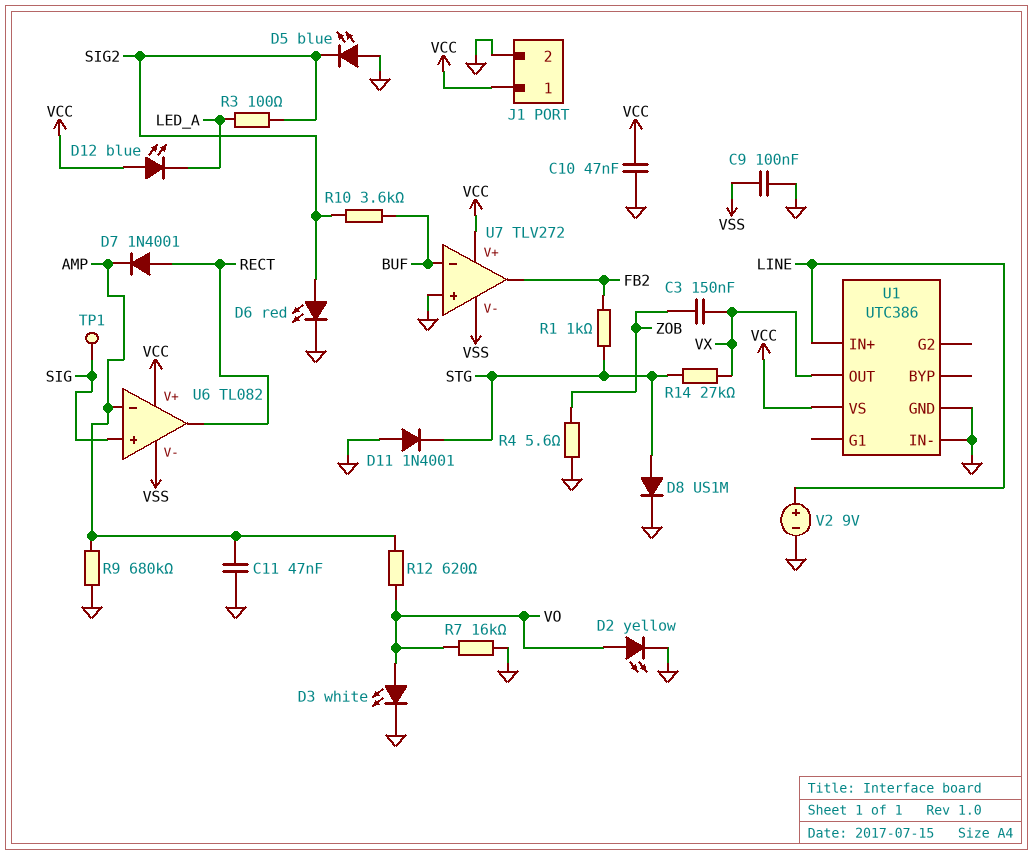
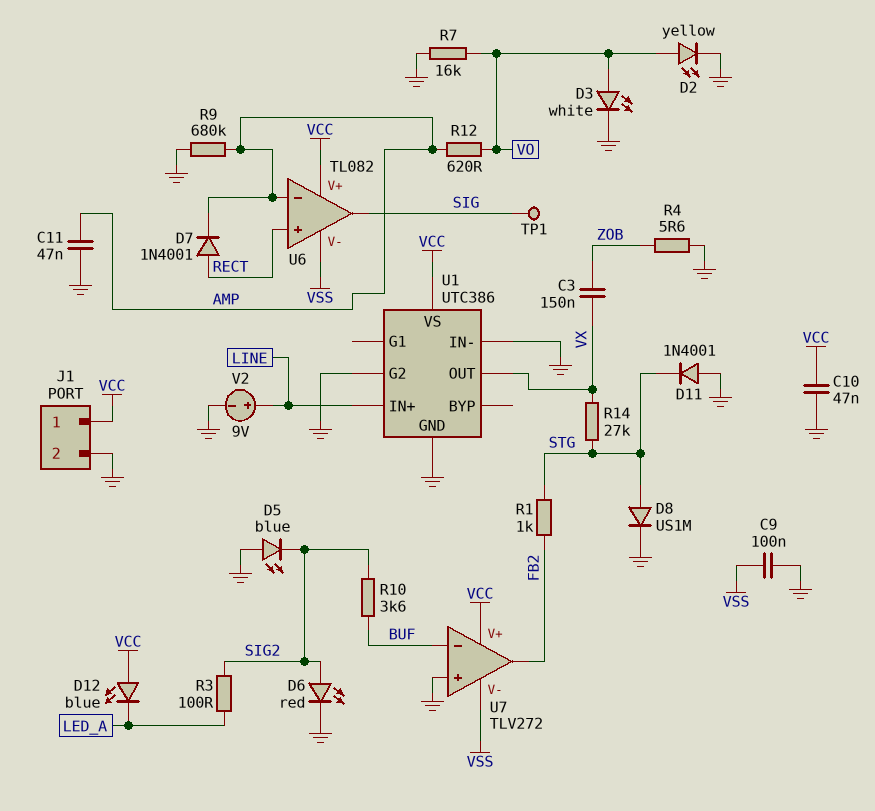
U1 pin G2: none -> GND
U6 pin in+: SIG -> RECT
U6 pin out: RECT -> SIG

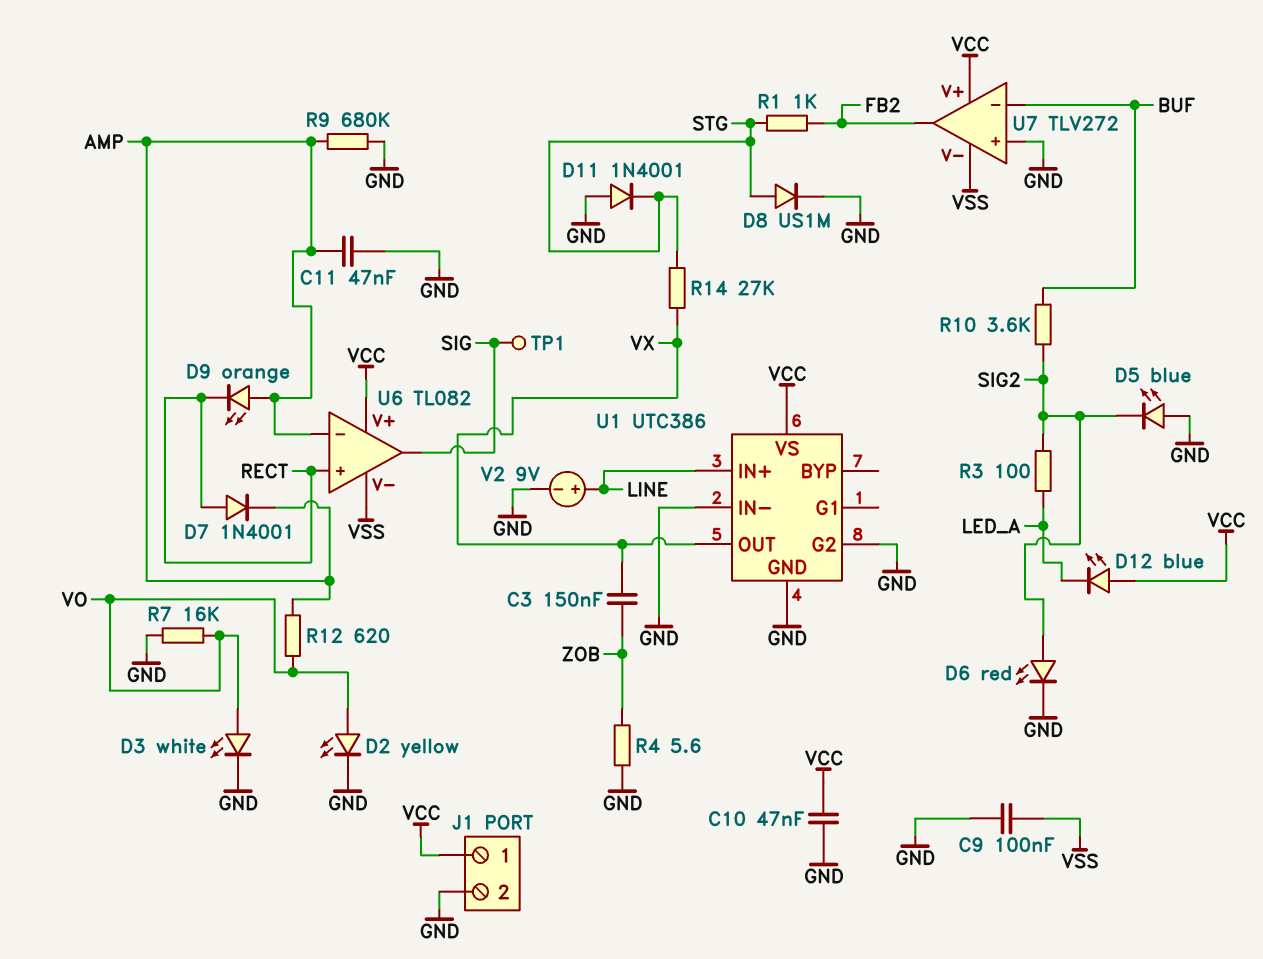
D9: none -> LED orange (A AMP, K RECT)

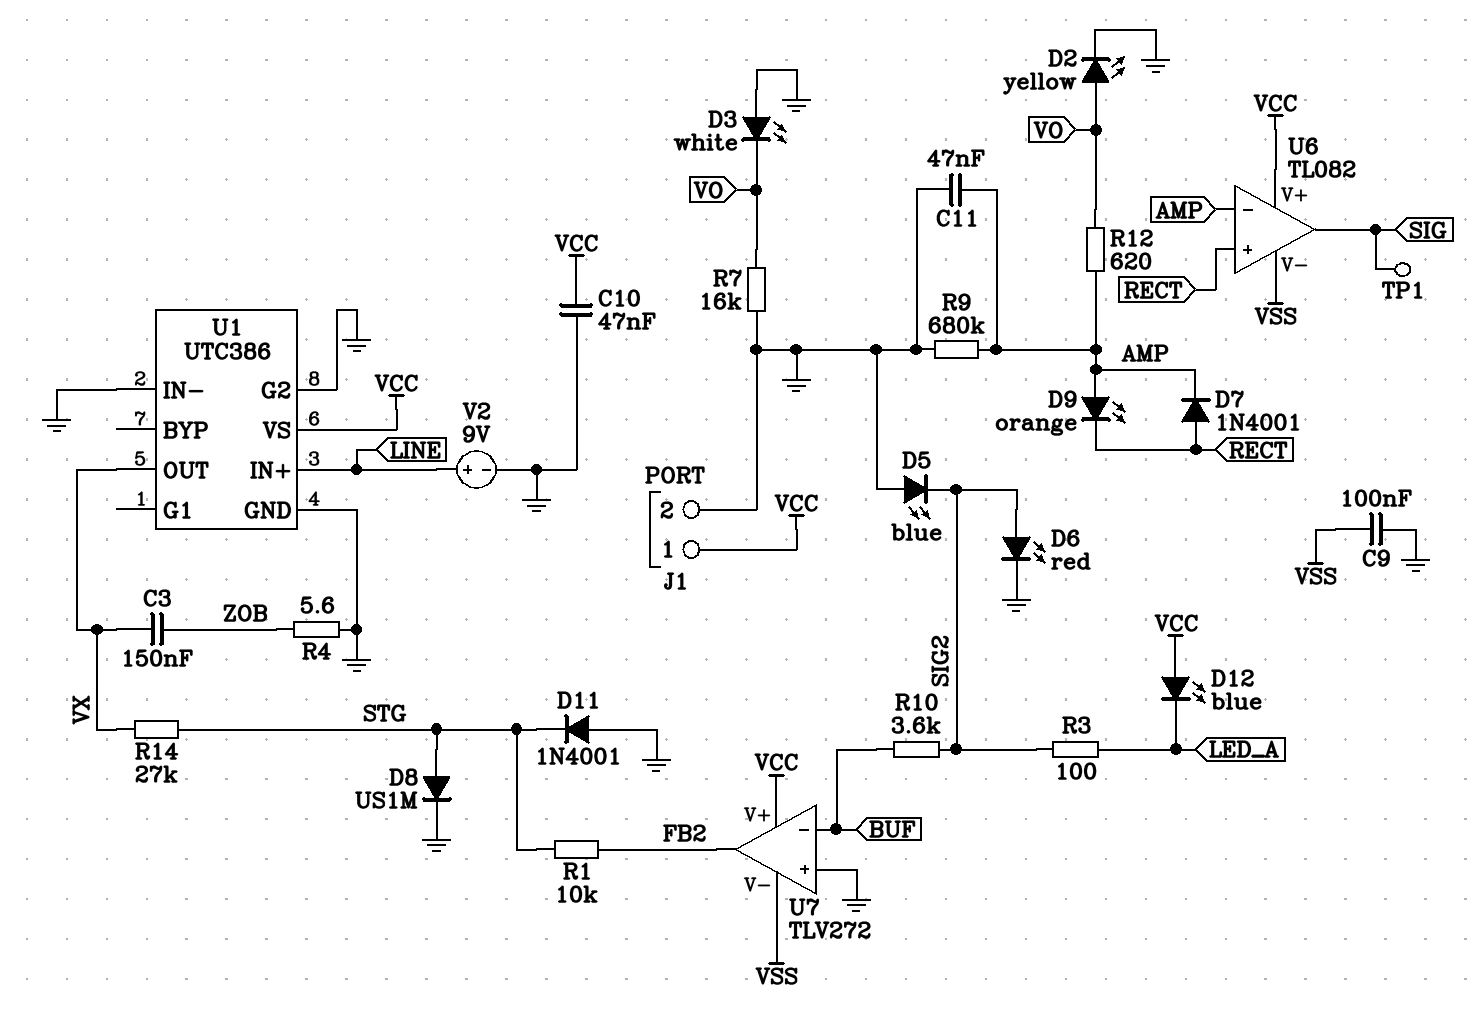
D3: LED white (A VO, K GND) -> LED white (A GND, K VO)
R1: 1k (FB2, STG) -> 10k (FB2, STG)

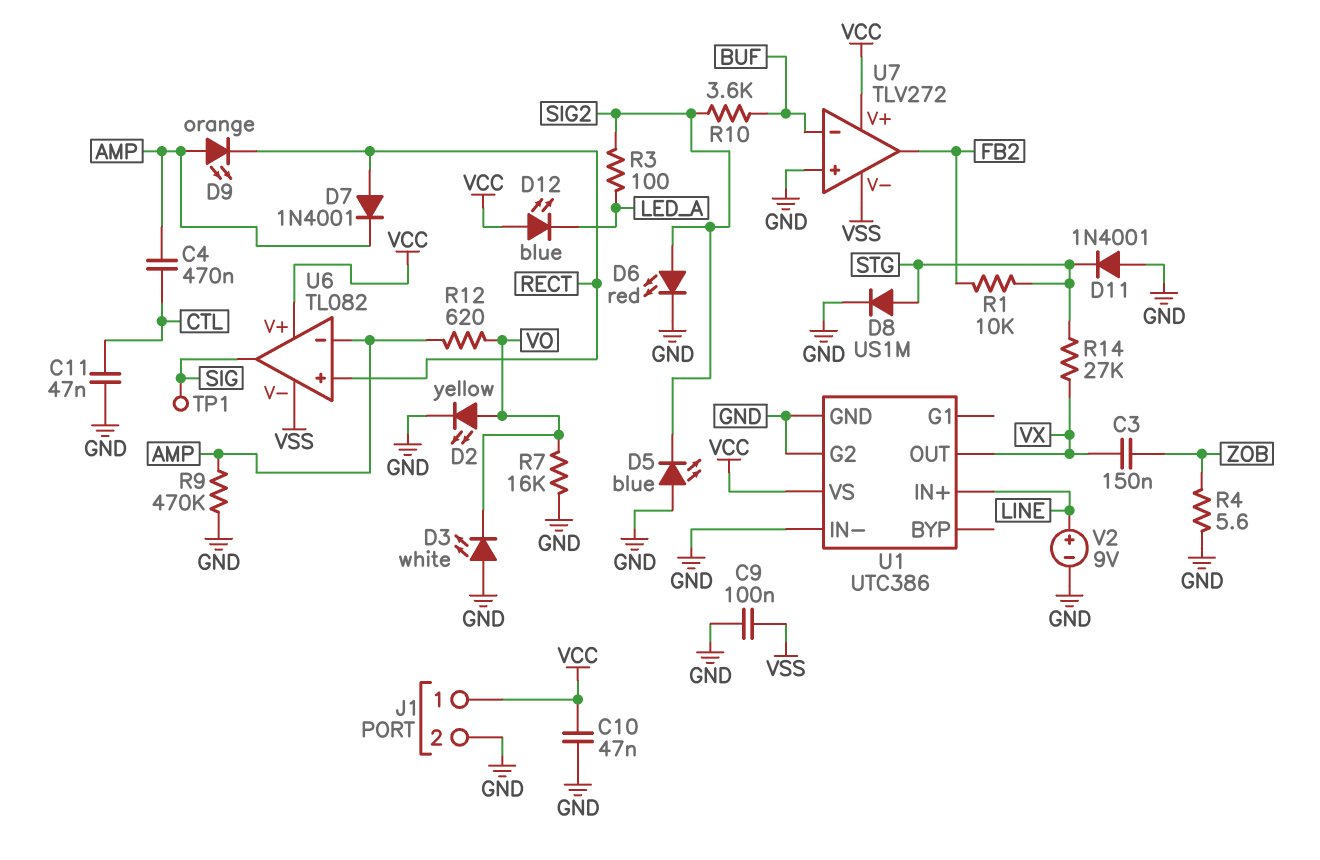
C4: none -> 470nF (AMP, CTL)
C11: 47nF (AMP, GND) -> 47nF (CTL, GND)
R9: 680k (AMP, GND) -> 470k (AMP, GND)

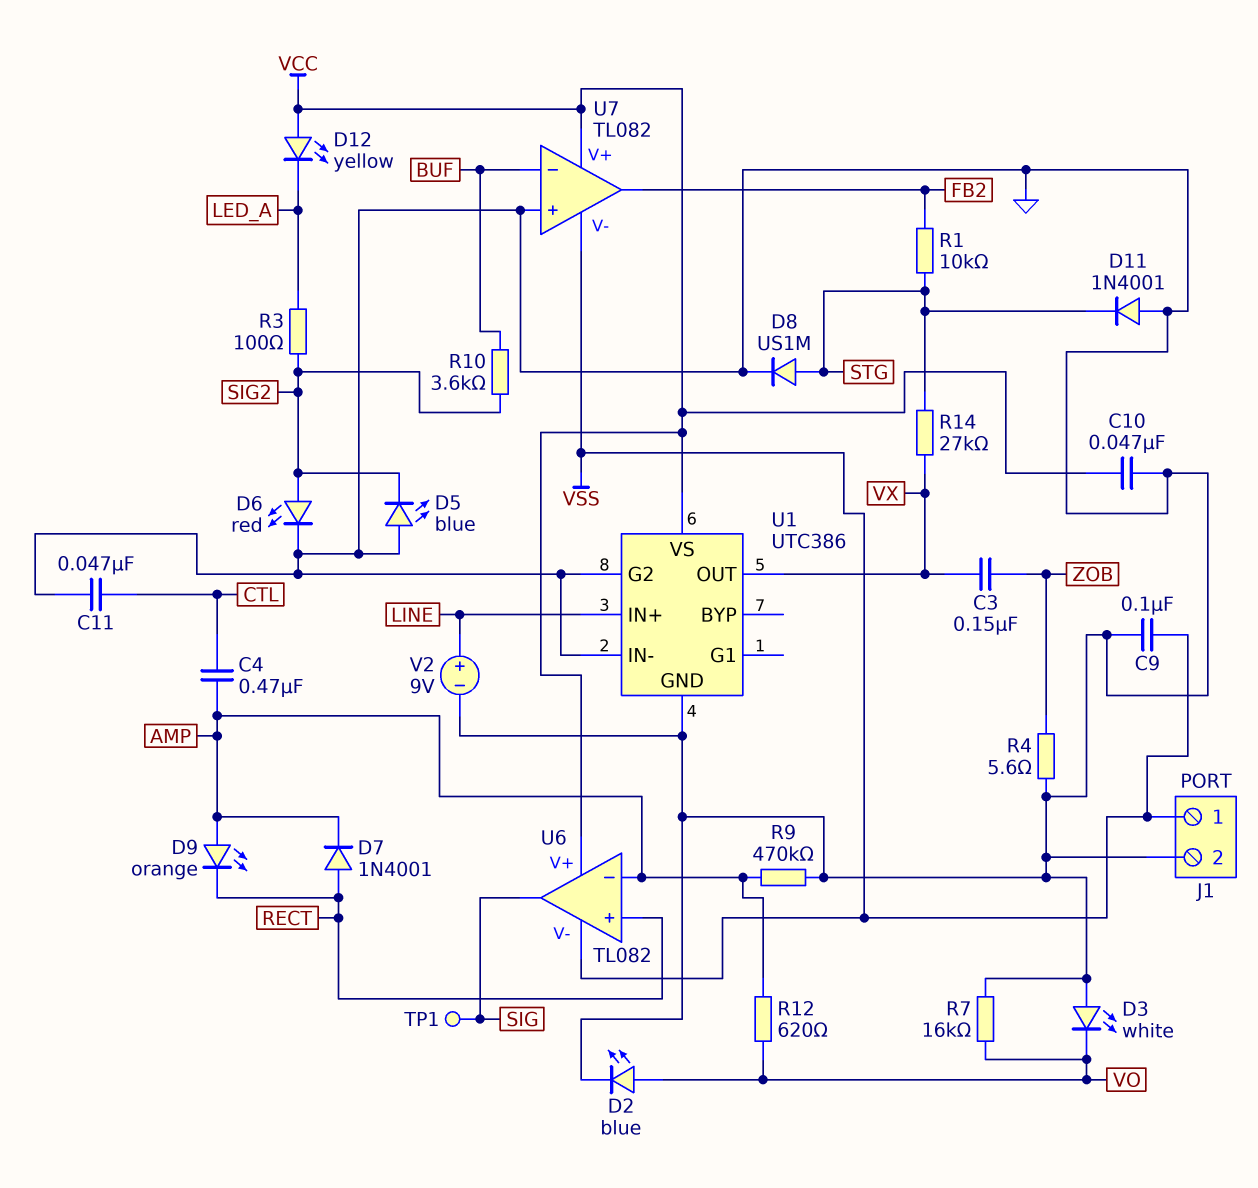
D2: LED yellow (A VO, K GND) -> LED blue (A VO, K GND)
D12: LED blue (A VCC, K LED_A) -> LED yellow (A VCC, K LED_A)
J1 pin 1: VCC -> VSS
U7: TLV272 -> TL082

